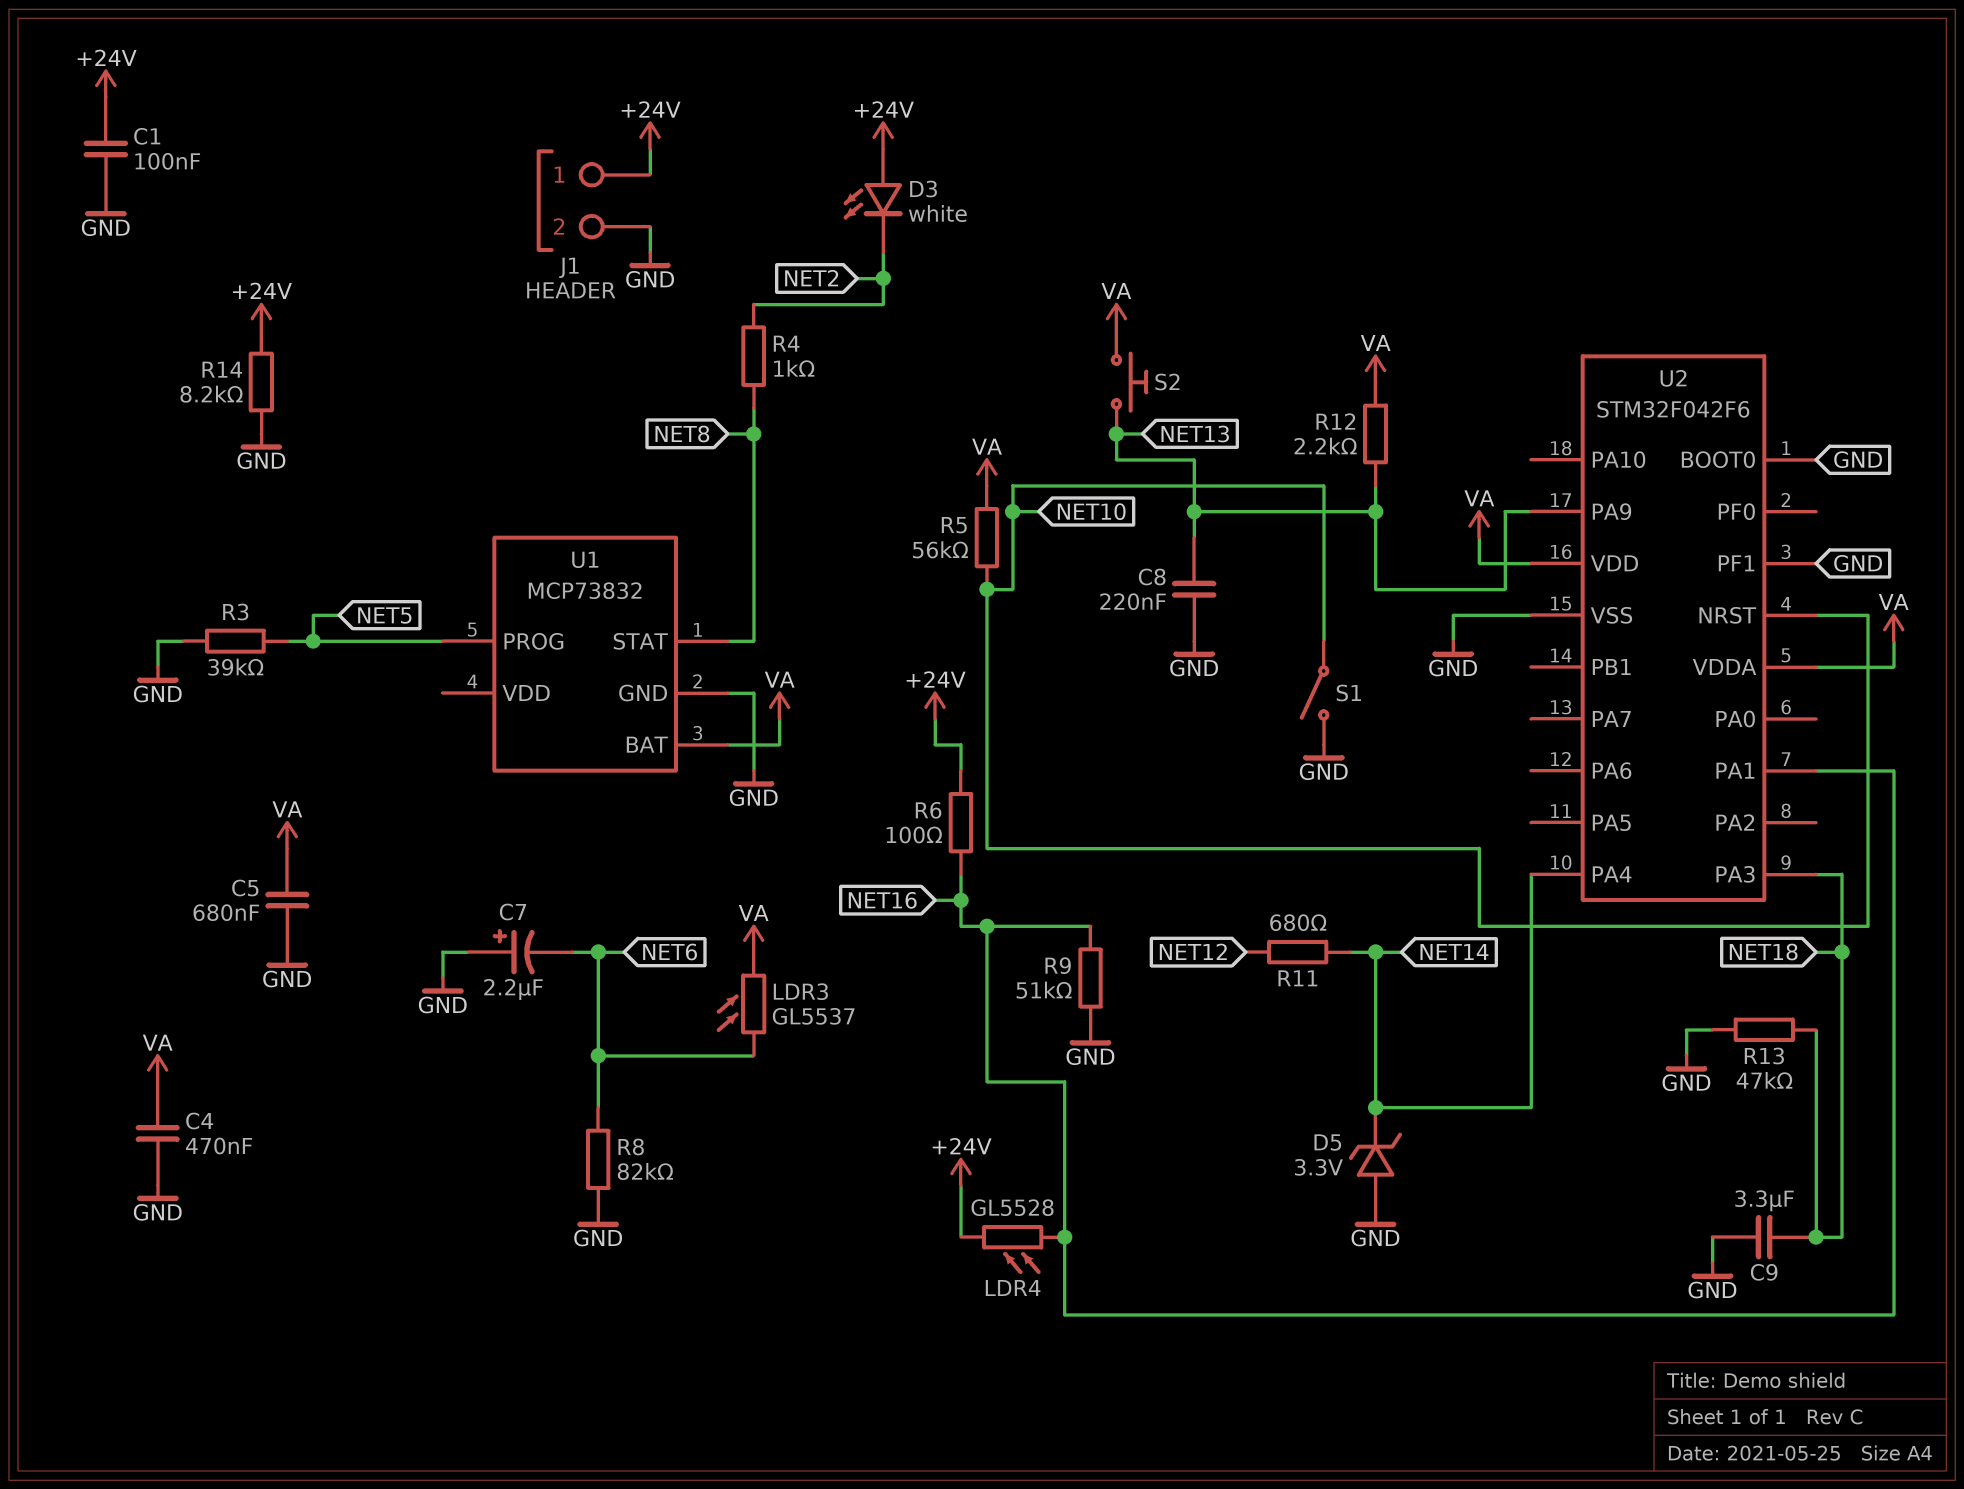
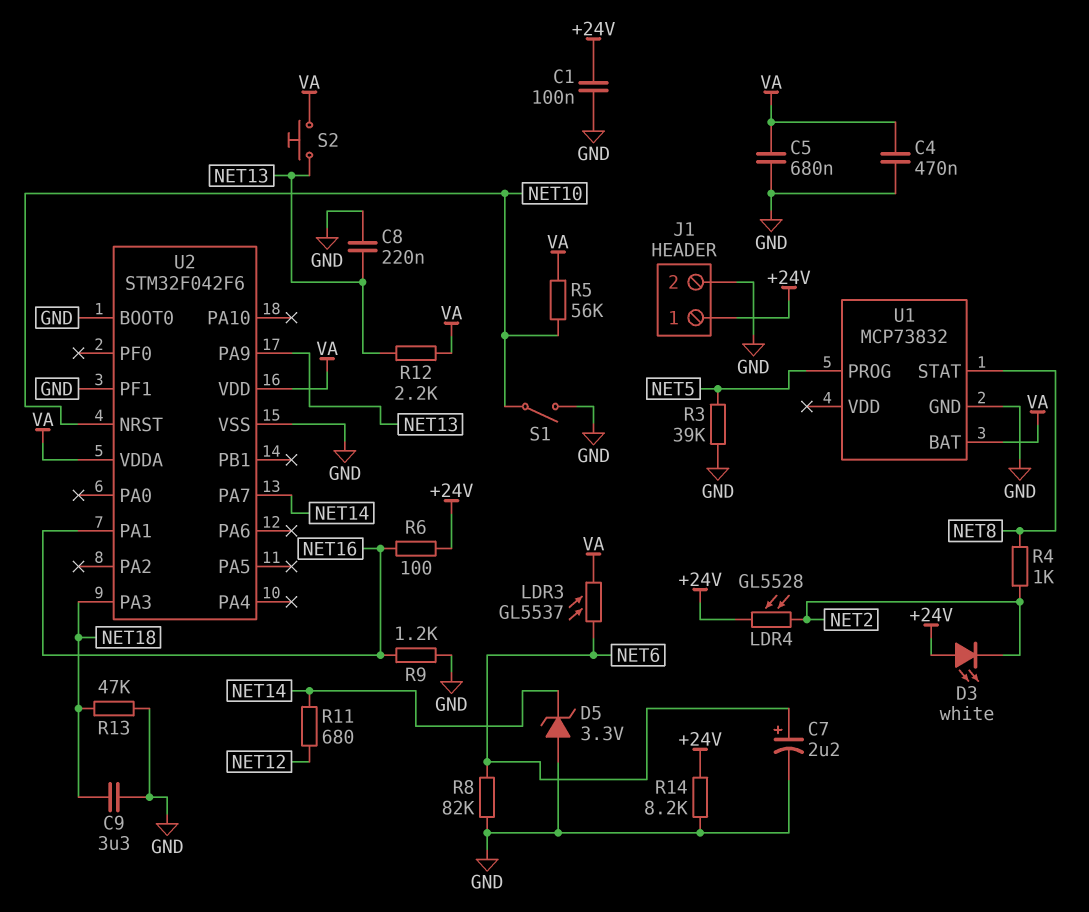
C7: 2.2uF (plus GND, minus NET6) -> 2.2uF (plus NET6, minus GND)
LDR4: GL5528 (+24V, NET16) -> GL5528 (+24V, NET2)
R9: 51k (GND, NET16) -> 1.2k (GND, NET16)
U2 pin PA4: NET14 -> none
U2 pin PA7: none -> NET14

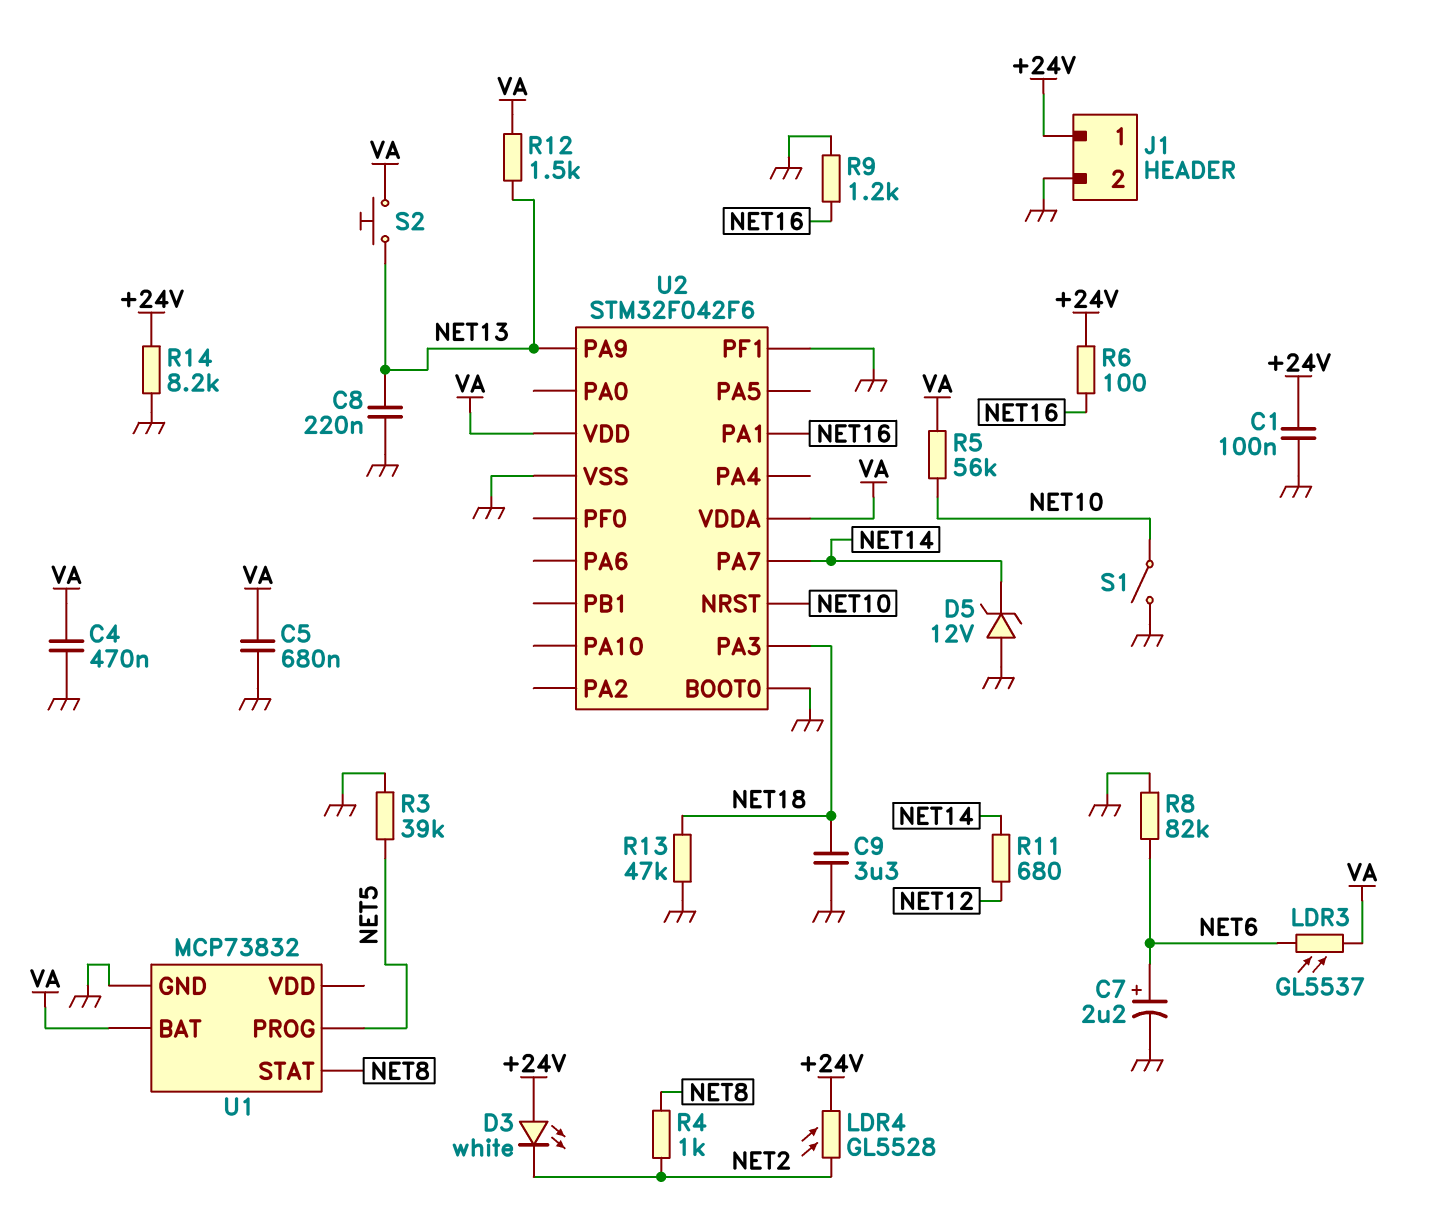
D5: zener 3.3V (A GND, K NET14) -> zener 12V (A GND, K NET14)
R12: 2.2k (NET13, VA) -> 1.5k (NET13, VA)

